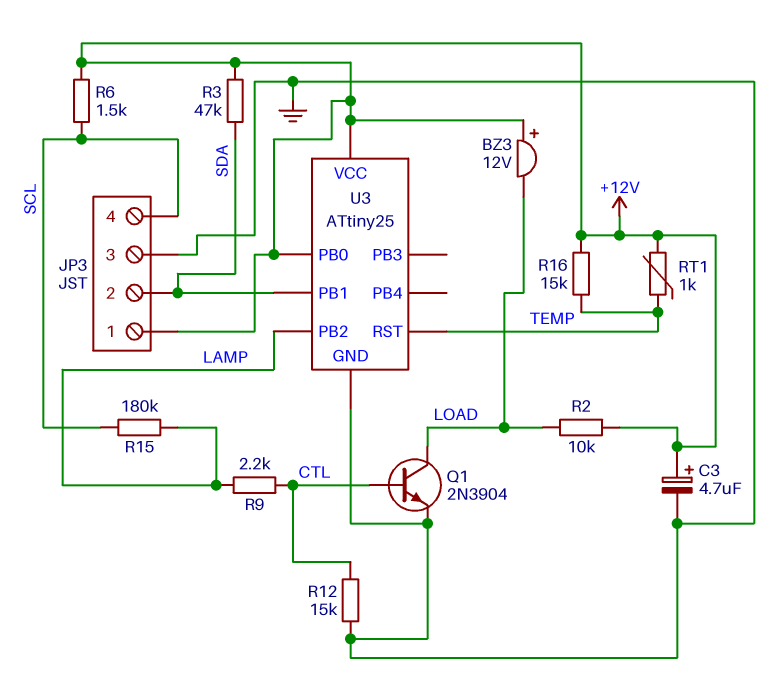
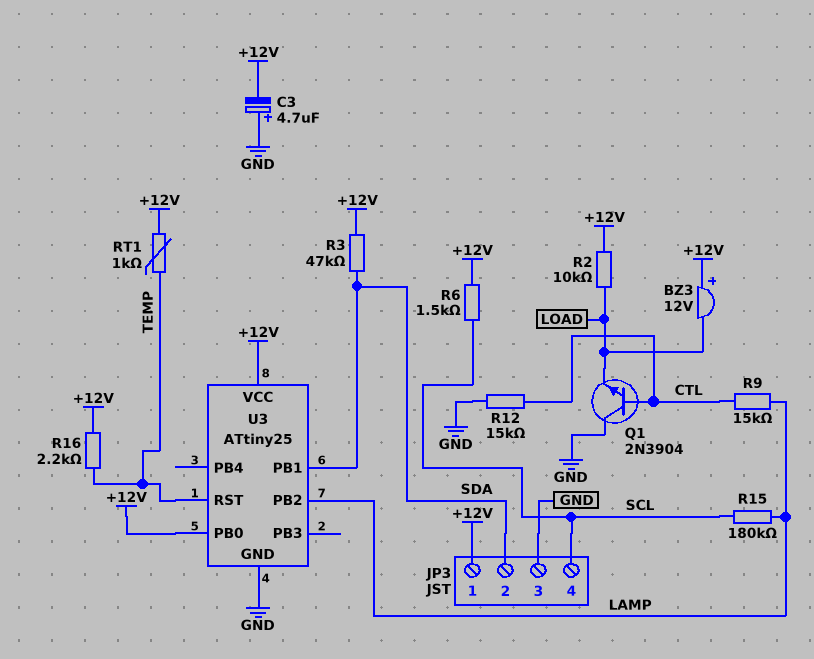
C3: 4.7uF (plus +12V, minus GND) -> 4.7uF (plus GND, minus +12V)
Q1: NPN 2N3904 (B CTL, C LOAD, E GND) -> NPN 2N3904 (B CTL, C GND, E LOAD)
R9: 2.2k (CTL, LAMP) -> 15k (CTL, LAMP)
R16: 15k (+12V, TEMP) -> 2.2k (+12V, TEMP)

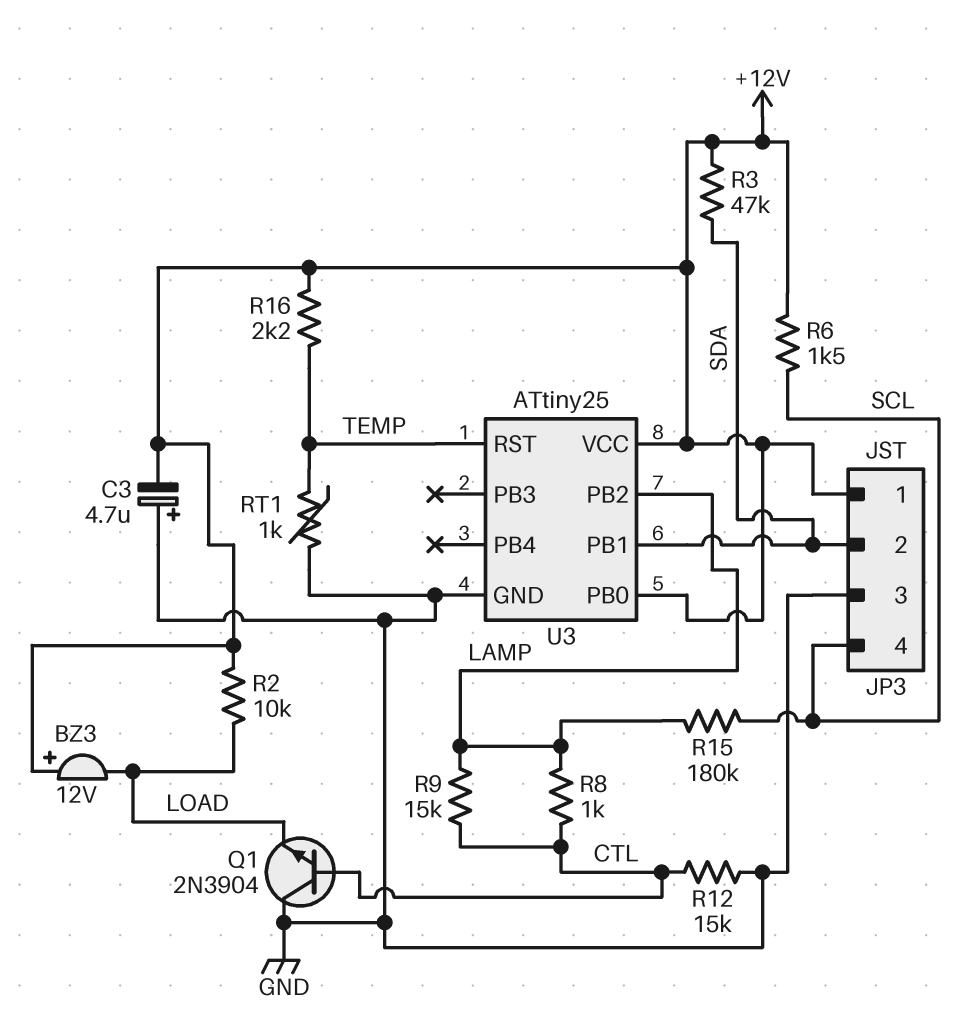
R8: none -> 1k (CTL, LAMP)
RT1: 1k (+12V, TEMP) -> 1k (GND, TEMP)

